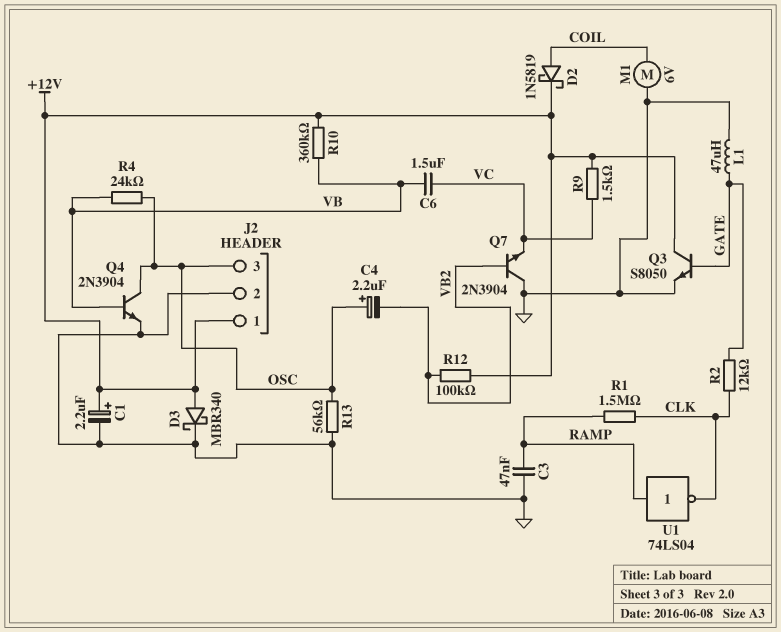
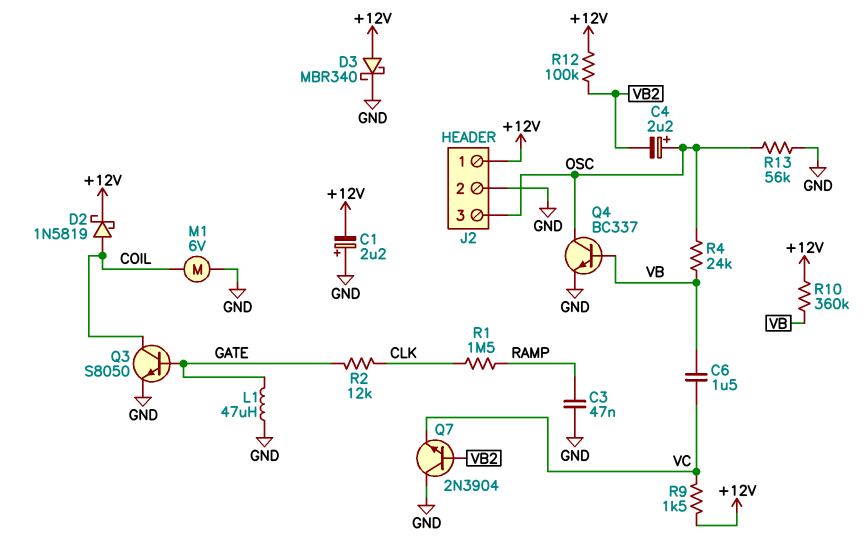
C1: 2.2uF (plus +12V, minus GND) -> 2.2uF (plus GND, minus +12V)
Q3: NPN S8050 (B GATE, C +12V, E GND) -> NPN S8050 (B GATE, C COIL, E GND)
Q4: NPN 2N3904 (B VB, C OSC, E GND) -> NPN BC337 (B VB, C OSC, E GND)
U1: NOT 74LS04 (in RAMP, out CLK) -> none

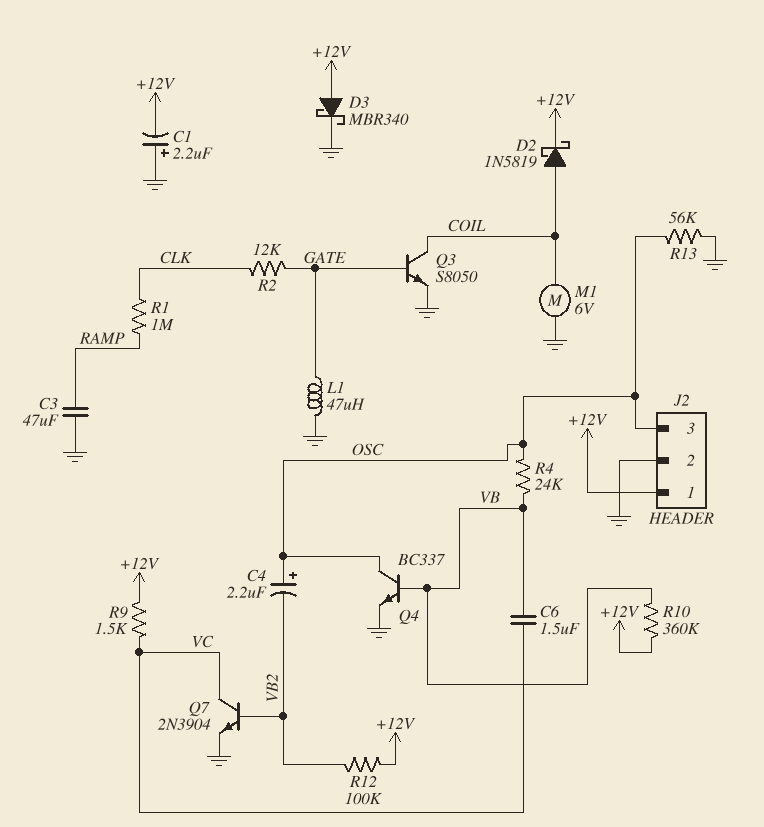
C3: 47nF (GND, RAMP) -> 47uF (GND, RAMP)
Q7: NPN 2N3904 (B VB2, C GND, E VC) -> NPN 2N3904 (B VB2, C VC, E GND)
R1: 1.5M (CLK, RAMP) -> 1M (CLK, RAMP)

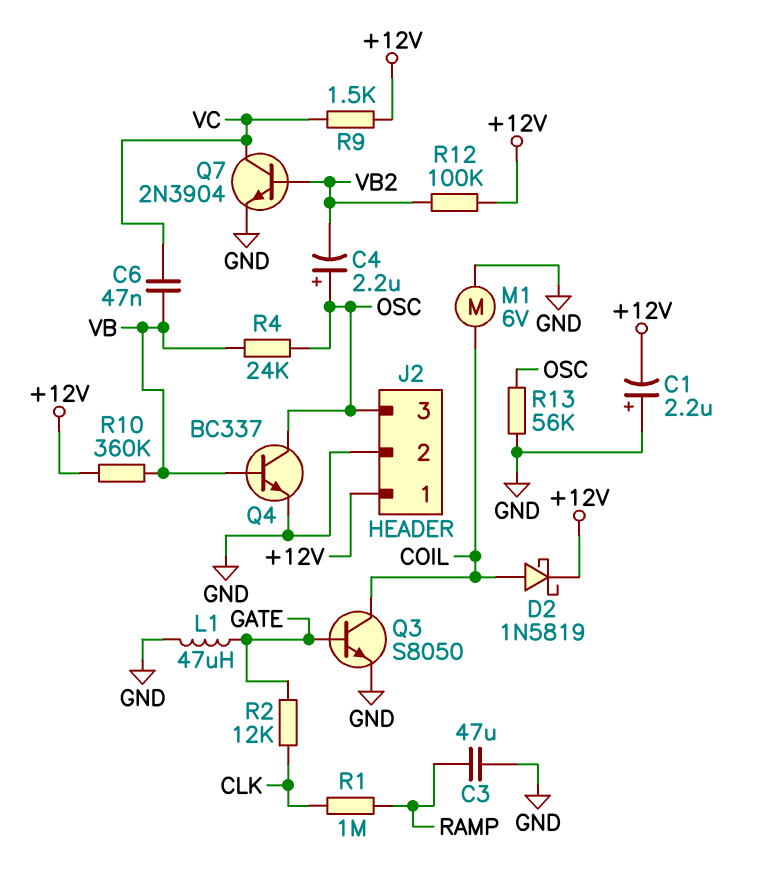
C6: 1.5uF (VB, VC) -> 47nF (VB, VC)
D3: schottky MBR340 (A +12V, K GND) -> none

